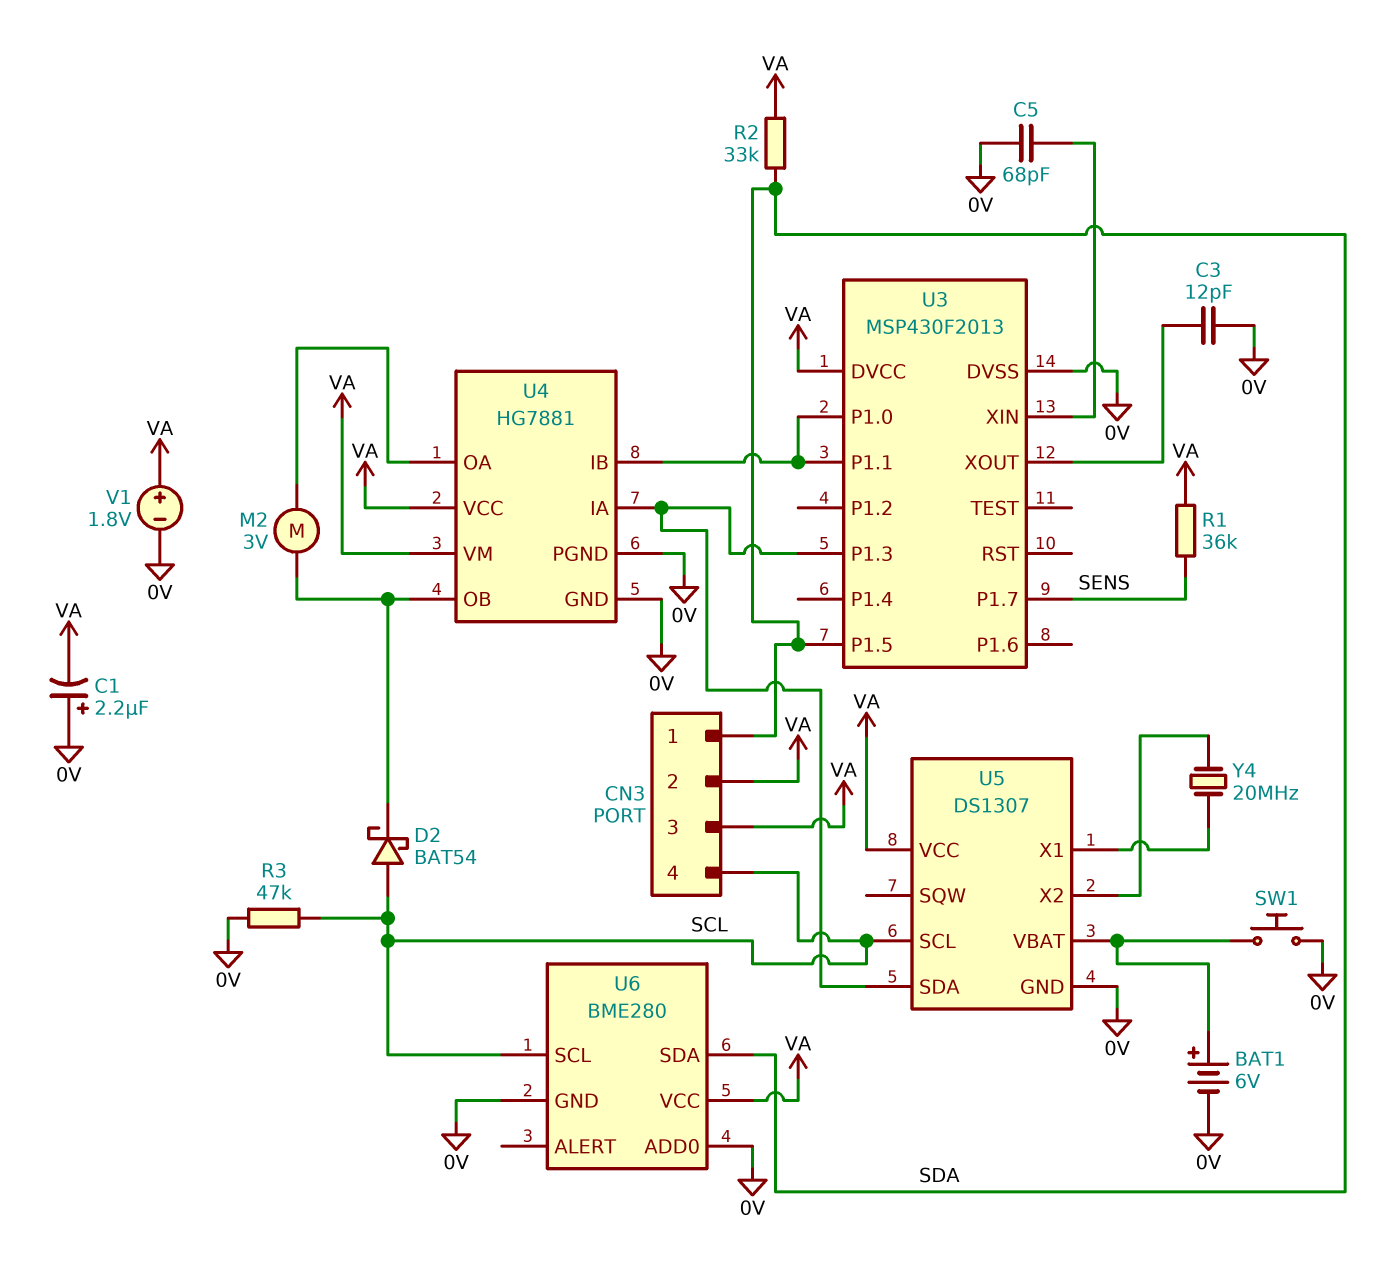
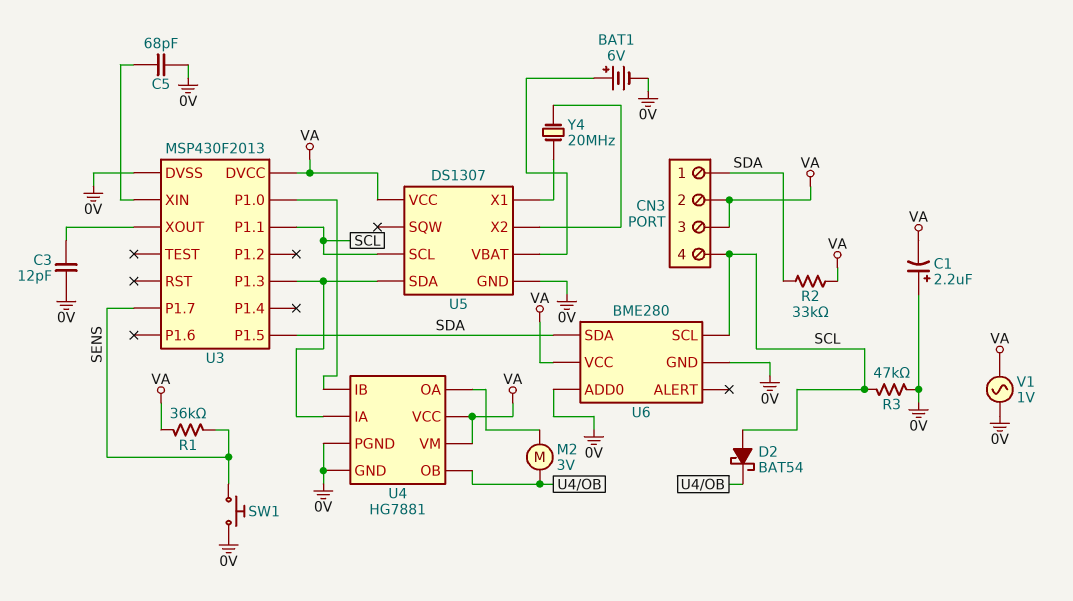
SW1: button (0V, U5/VBAT) -> button (0V, SENS)
U3 pin P1.1: U3/P1.0 -> SCL
V1: 1.8V (plus VA, minus 0V) -> AC 1V (0V, VA)

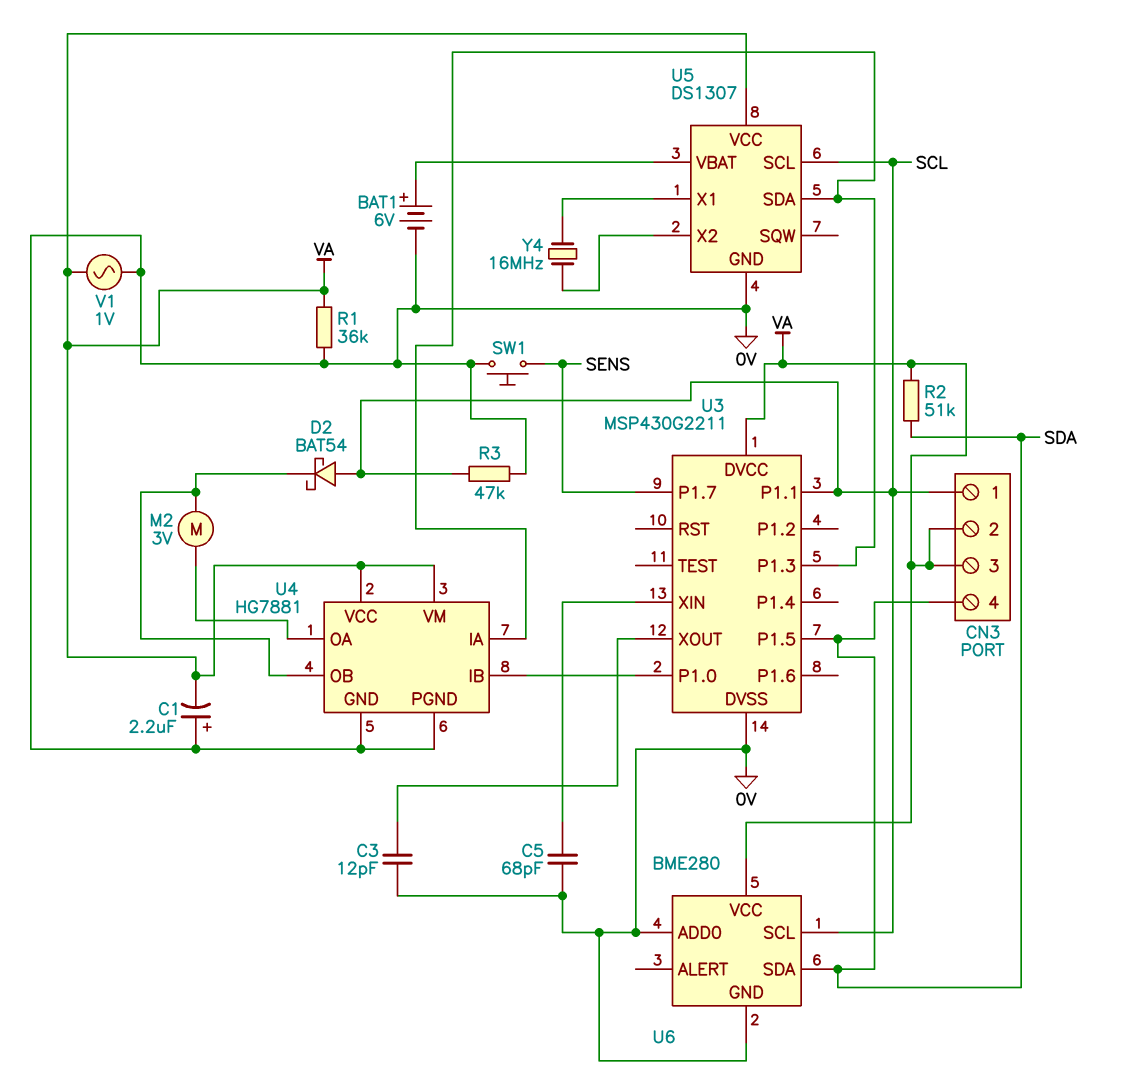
CN3 pin 1: SDA -> SCL
CN3 pin 4: SCL -> SDA
R1: 36k (SENS, VA) -> 36k (0V, VA)
R2: 33k (SDA, VA) -> 51k (SDA, VA)
U3: MSP430F2013 -> MSP430G2211
Y4: 20MHz (U5/X1, U5/X2) -> 16MHz (U5/X1, U5/X2)

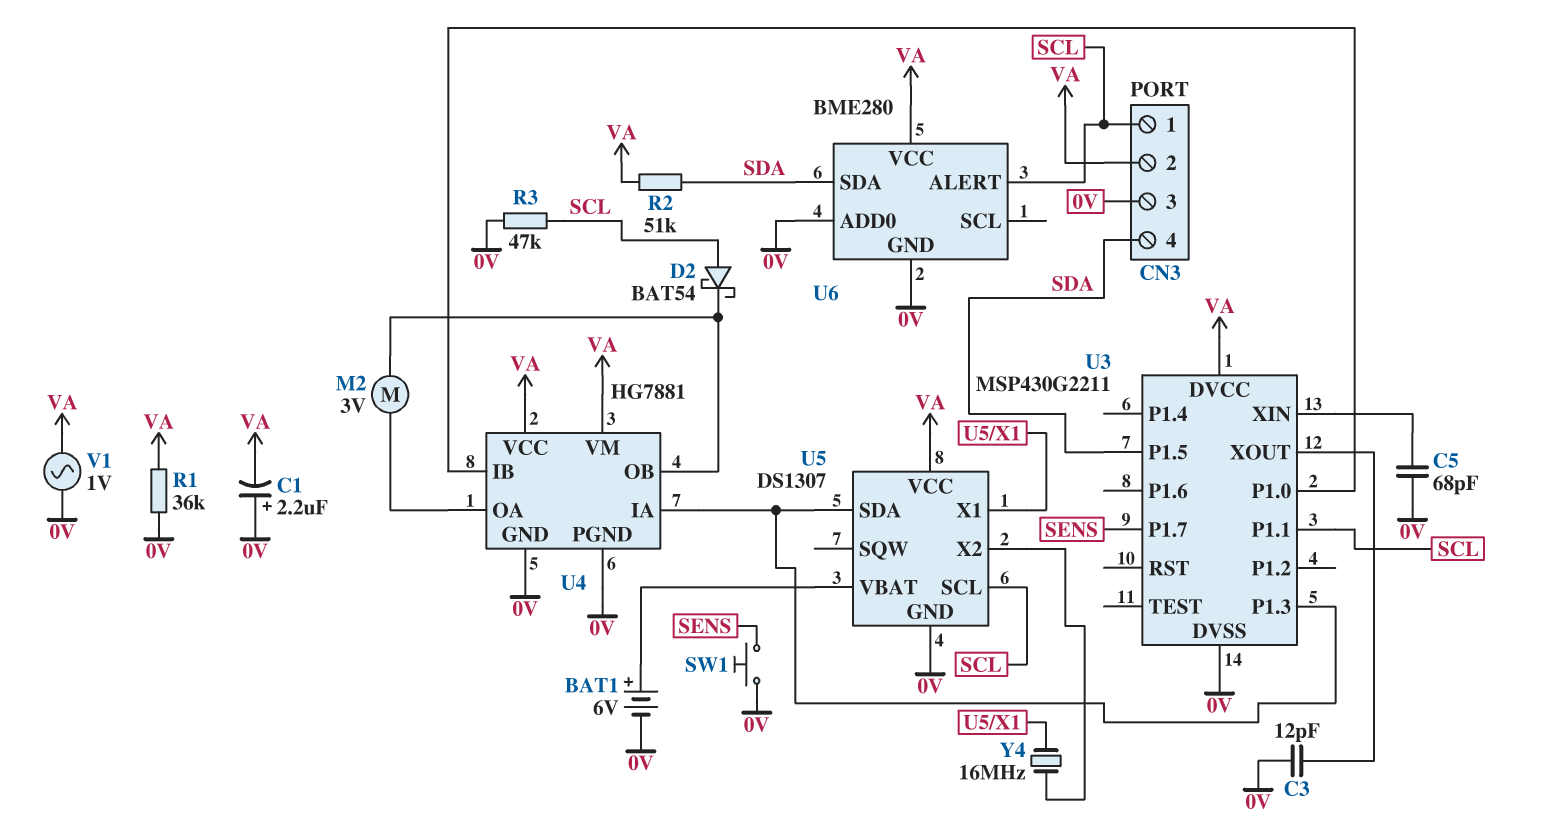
CN3 pin 3: VA -> 0V
U6 pin ALERT: none -> SCL
U6 pin SCL: SCL -> none

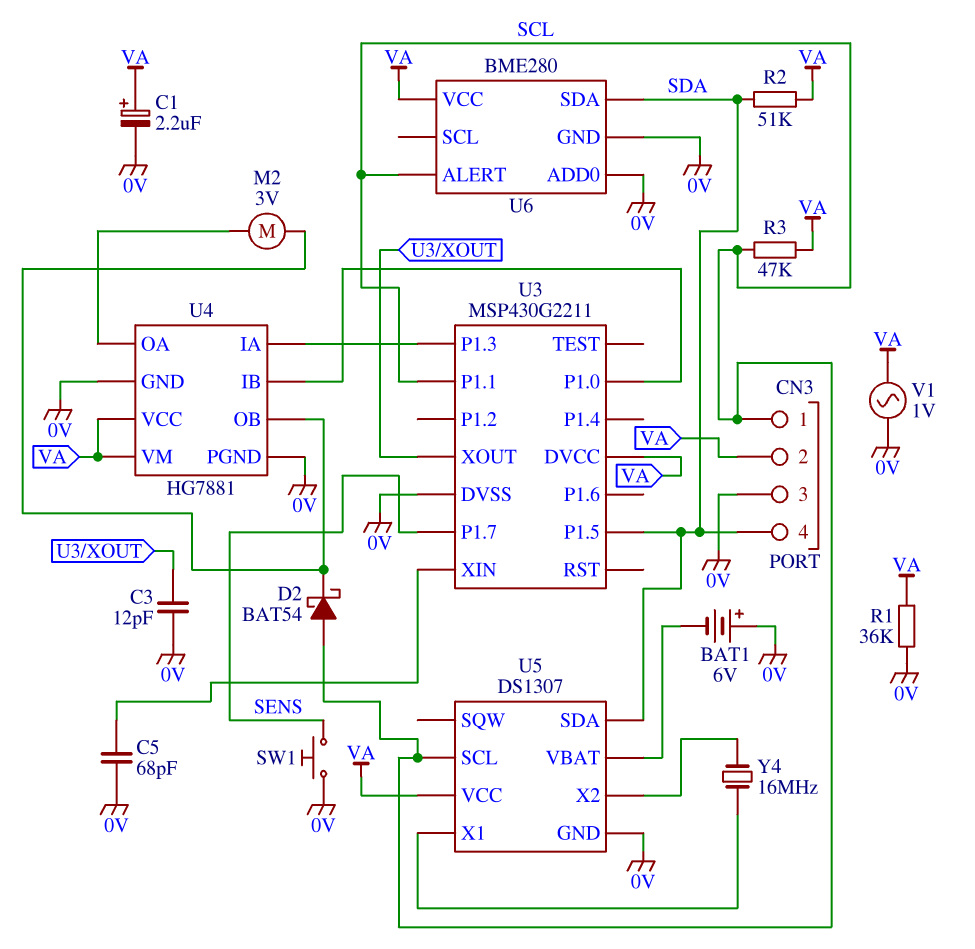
BAT1: 6V (plus U5/VBAT, minus 0V) -> 6V (plus 0V, minus U5/VBAT)
C1: 2.2uF (plus 0V, minus VA) -> 2.2uF (plus VA, minus 0V)
R3: 47k (0V, SCL) -> 47k (SCL, VA)
U5 pin SDA: U3/P1.3 -> SDA

